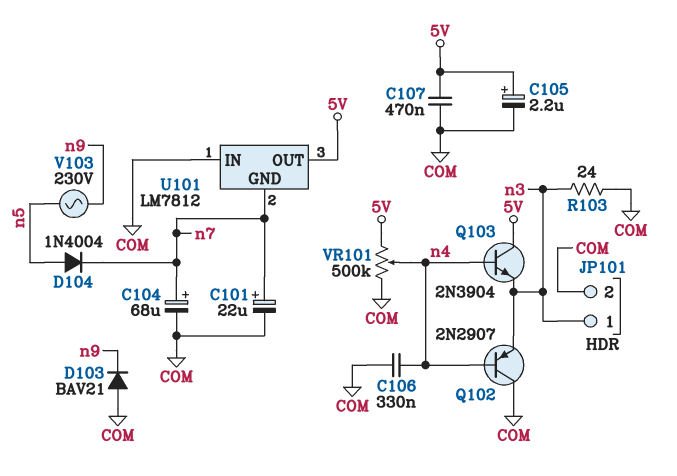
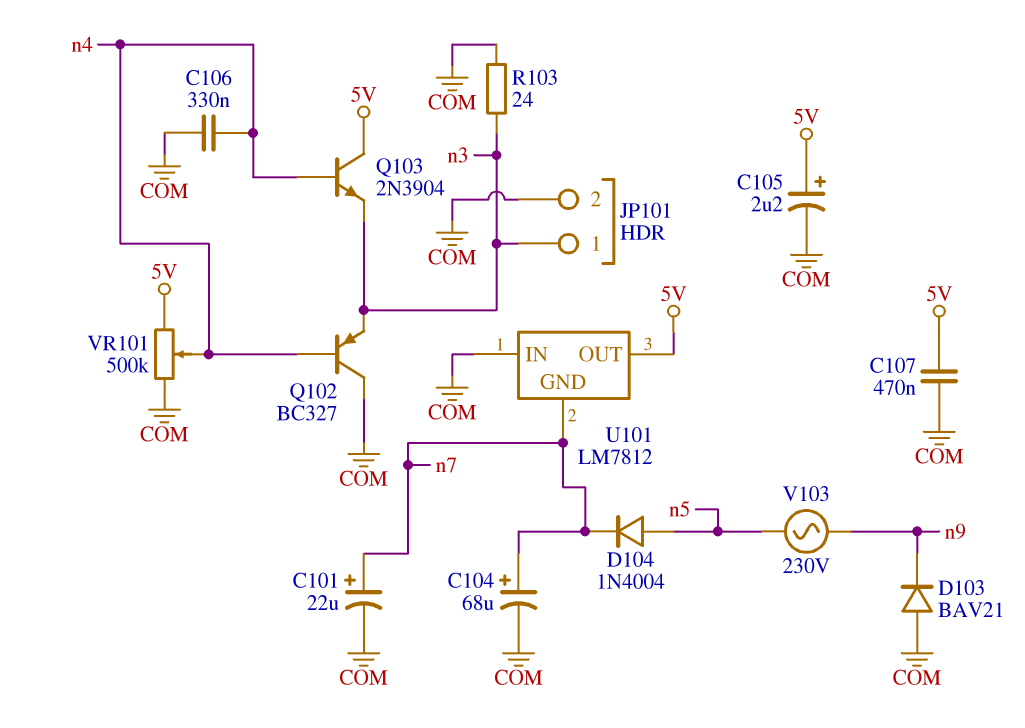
Q102: PNP 2N2907 (B n4, C COM, E n3) -> PNP BC327 (B n4, C COM, E n3)

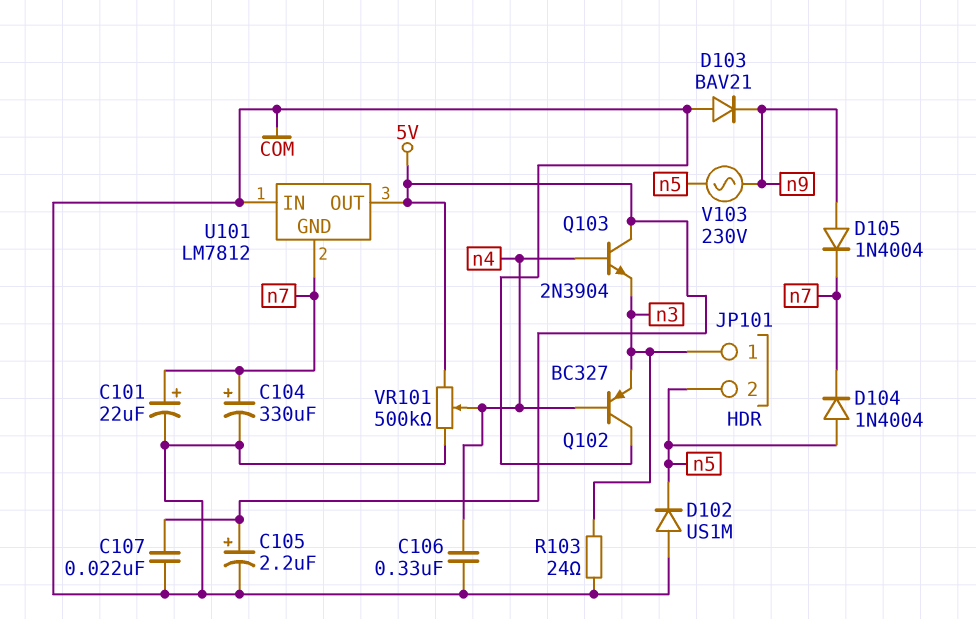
C104: 68uF (plus n7, minus COM) -> 330uF (plus n7, minus COM)
C107: 470nF (5V, COM) -> 22nF (5V, COM)
D102: none -> diode US1M (A COM, K n5)
D105: none -> diode 1N4004 (A n9, K n7)
JP101 pin 2: COM -> n5

